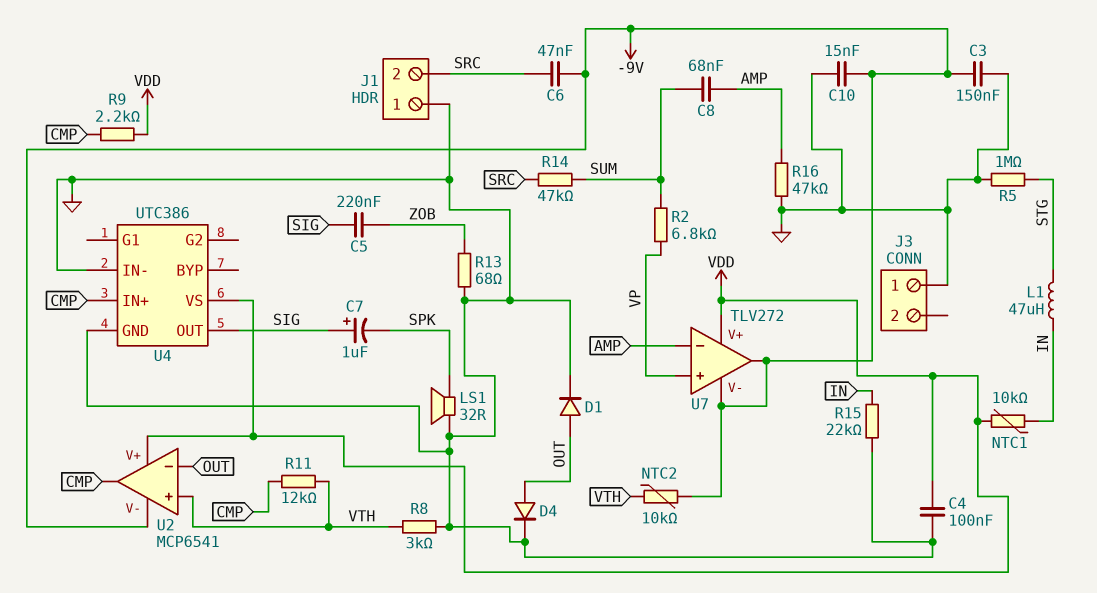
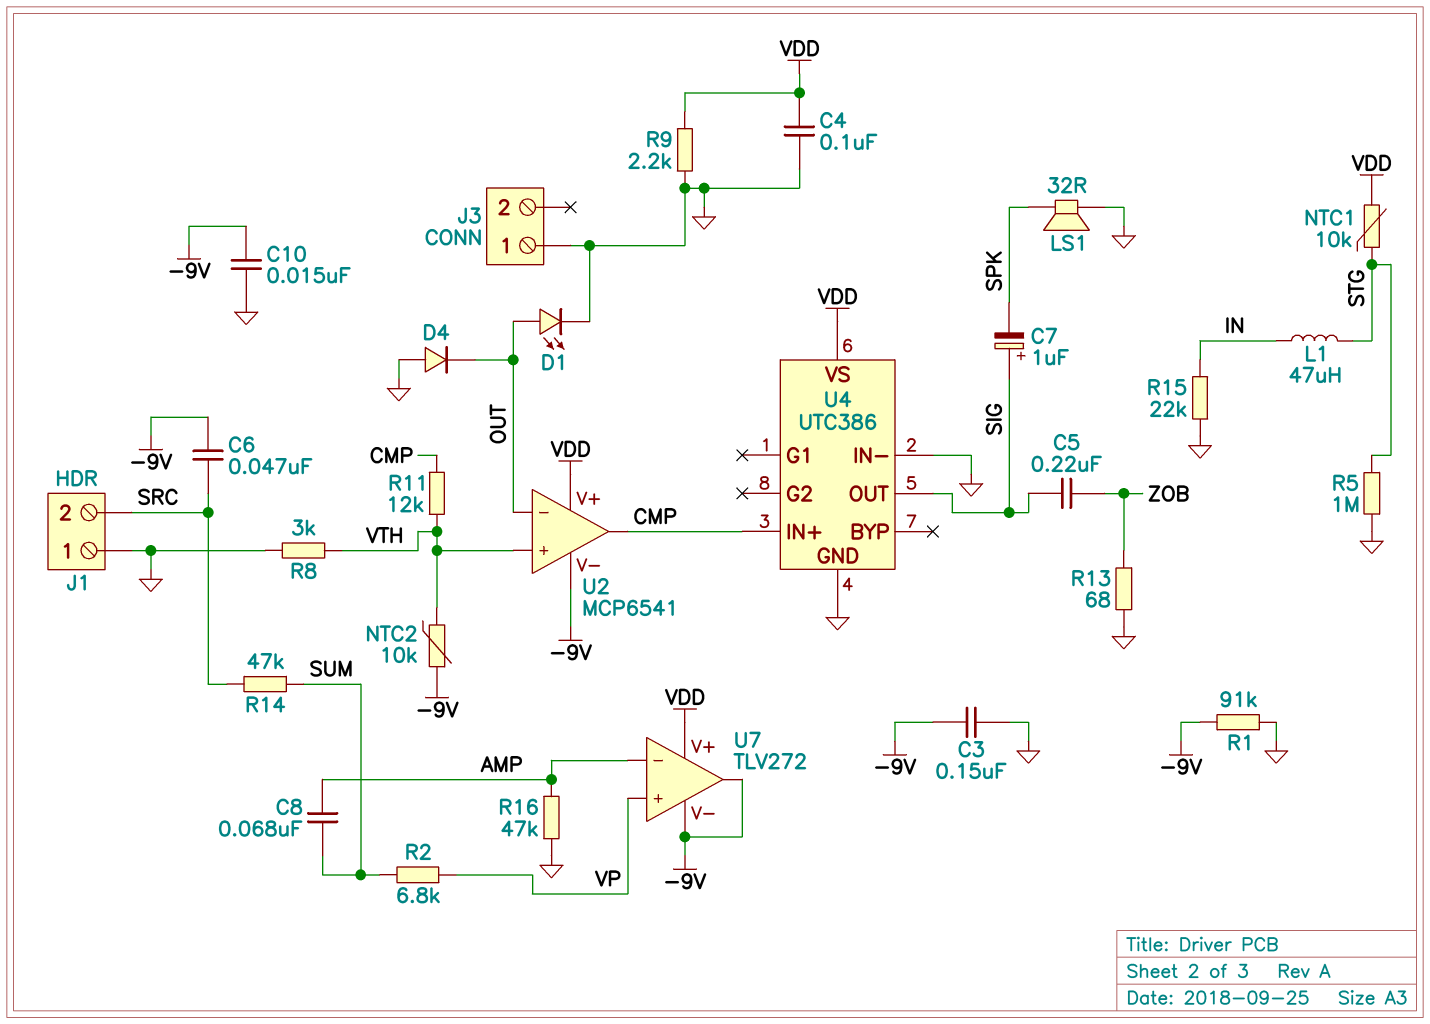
D1: diode (A OUT, K GND) -> LED (A OUT, K GND)
D4: diode (A OUT, K GND) -> diode (A GND, K OUT)
NTC1: 10k (IN, VDD) -> 10k (STG, VDD)
R1: none -> 91k (-9V, GND)
R9: 2.2k (CMP, VDD) -> 2.2k (GND, VDD)

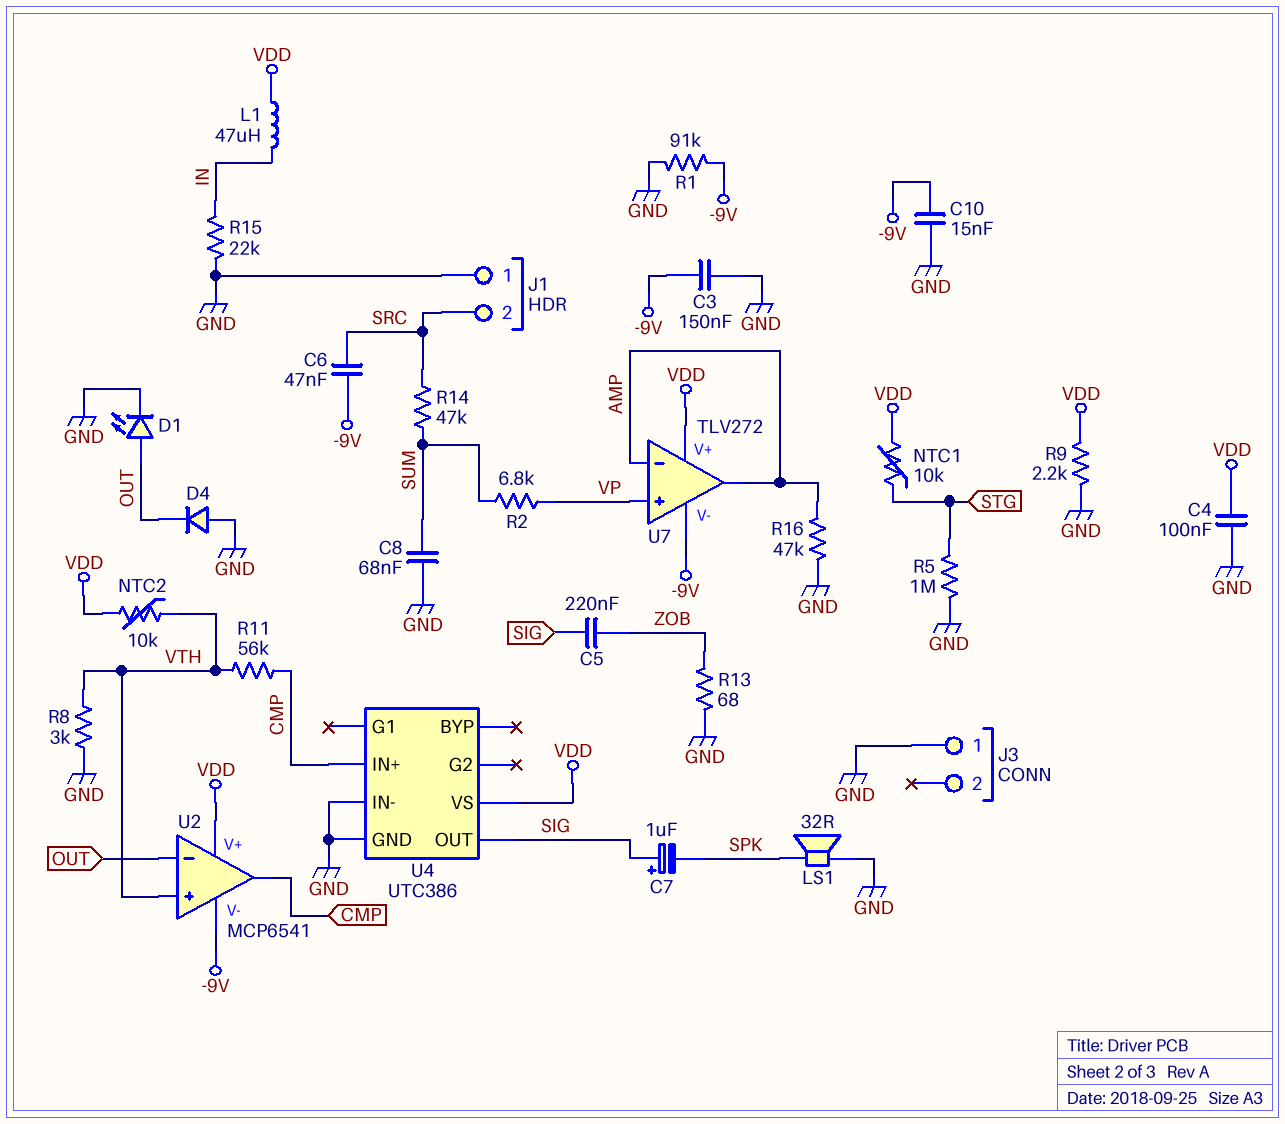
C8: 68nF (AMP, SUM) -> 68nF (GND, SUM)
L1: 47uH (IN, STG) -> 47uH (IN, VDD)
NTC2: 10k (-9V, VTH) -> 10k (VDD, VTH)
R11: 12k (CMP, VTH) -> 56k (CMP, VTH)
U7 pin out: -9V -> AMP

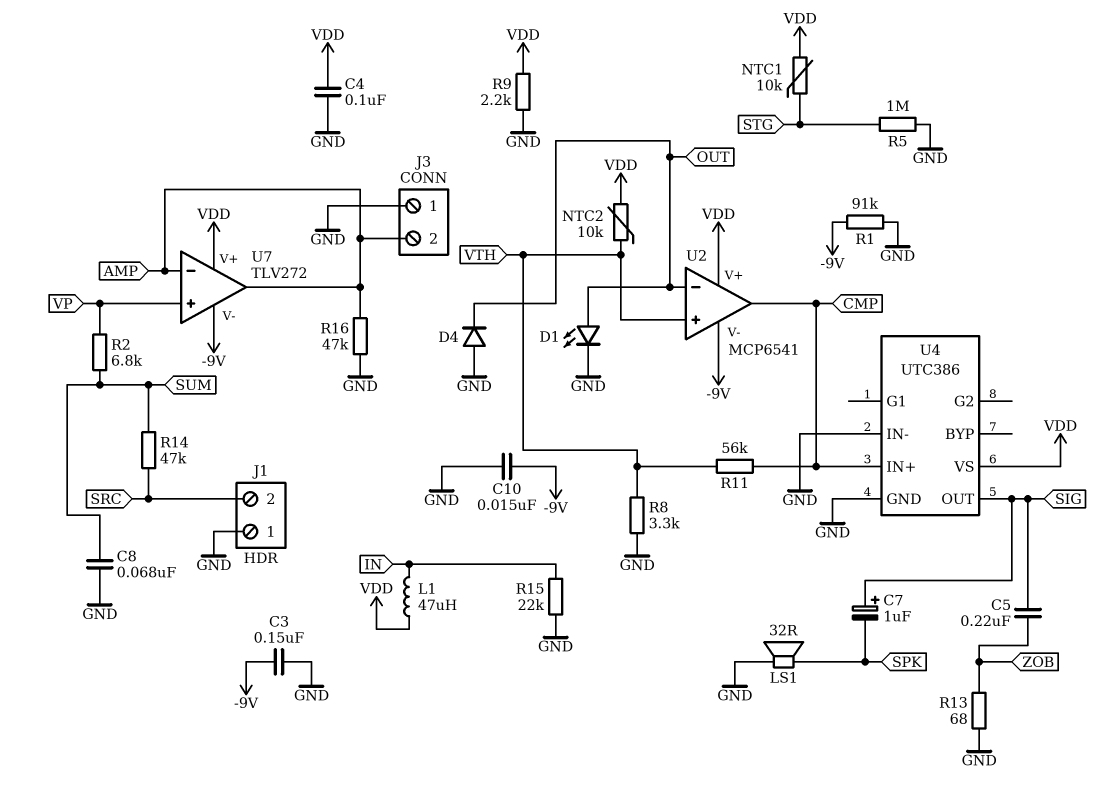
C6: 47nF (-9V, SRC) -> none
J3 pin 2: none -> AMP
R8: 3k (GND, VTH) -> 3.3k (GND, VTH)

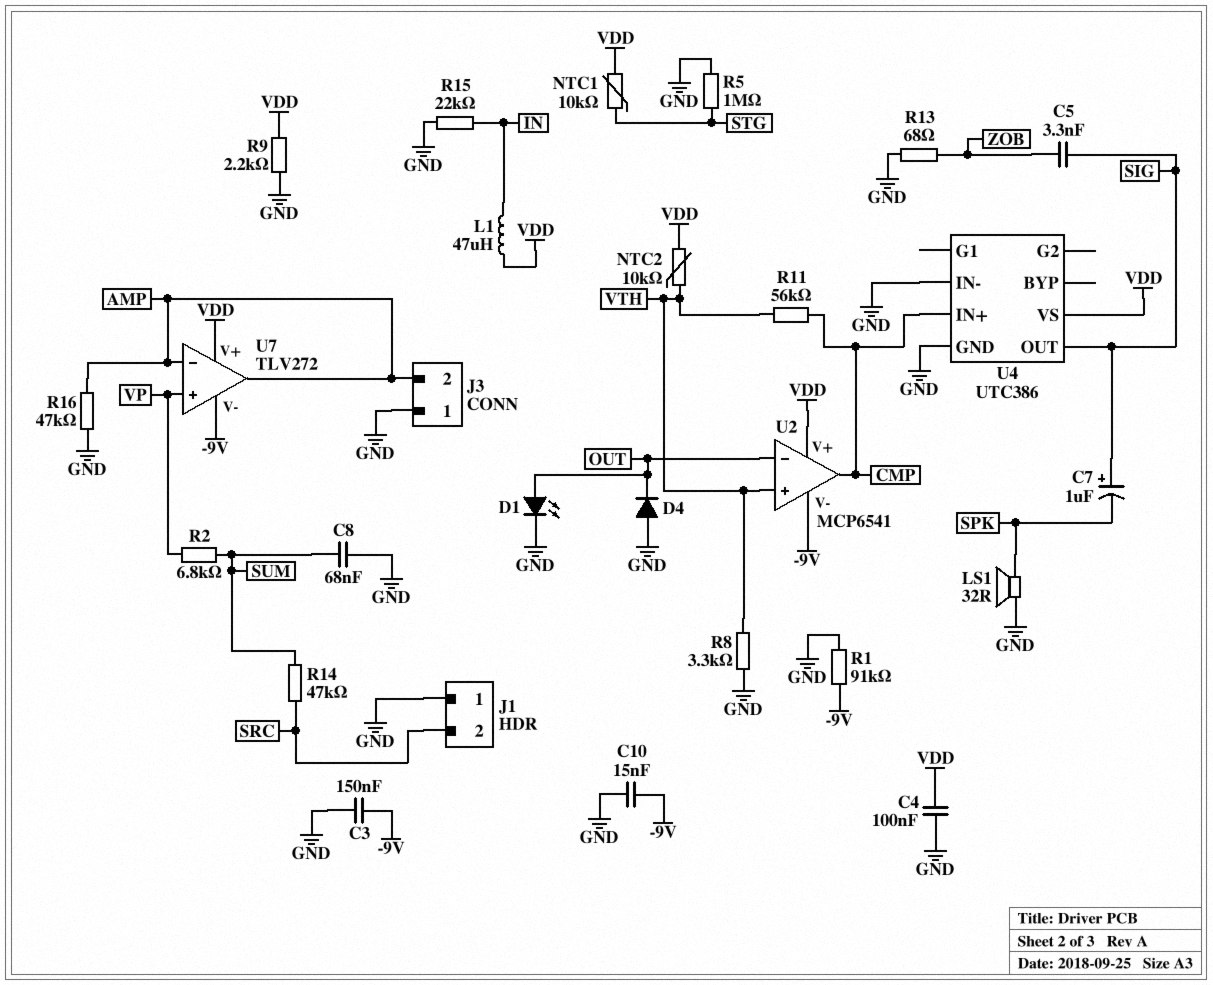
C5: 220nF (SIG, ZOB) -> 3.3nF (SIG, ZOB)

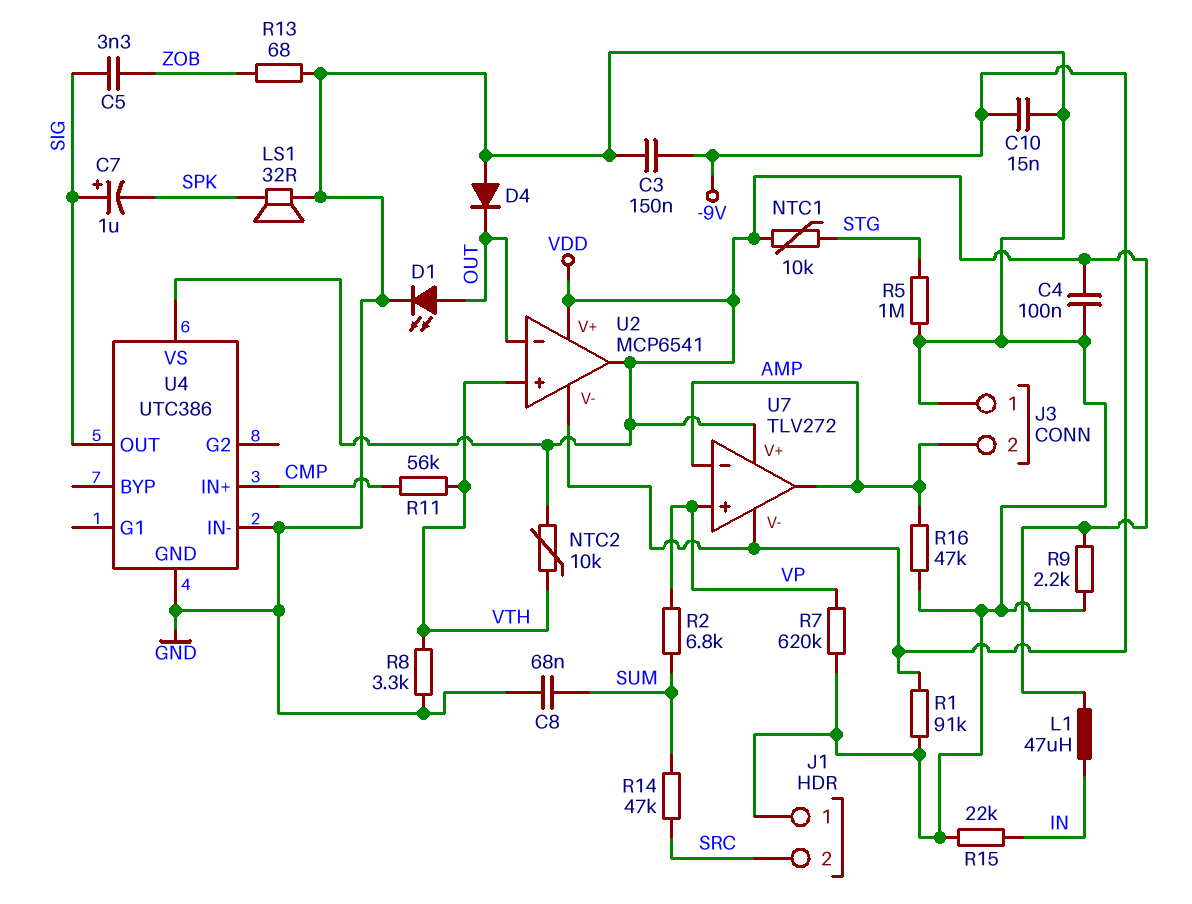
R7: none -> 620k (GND, VP)
U2 pin out: CMP -> VDD

